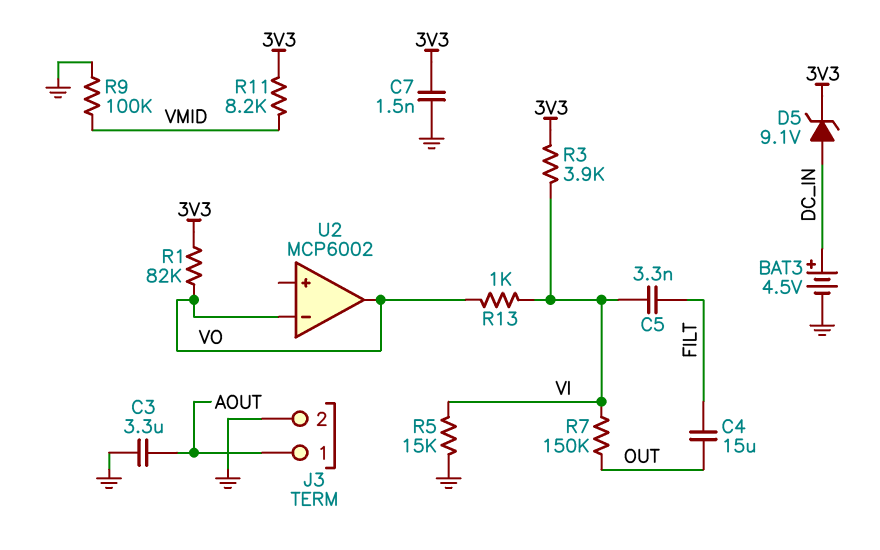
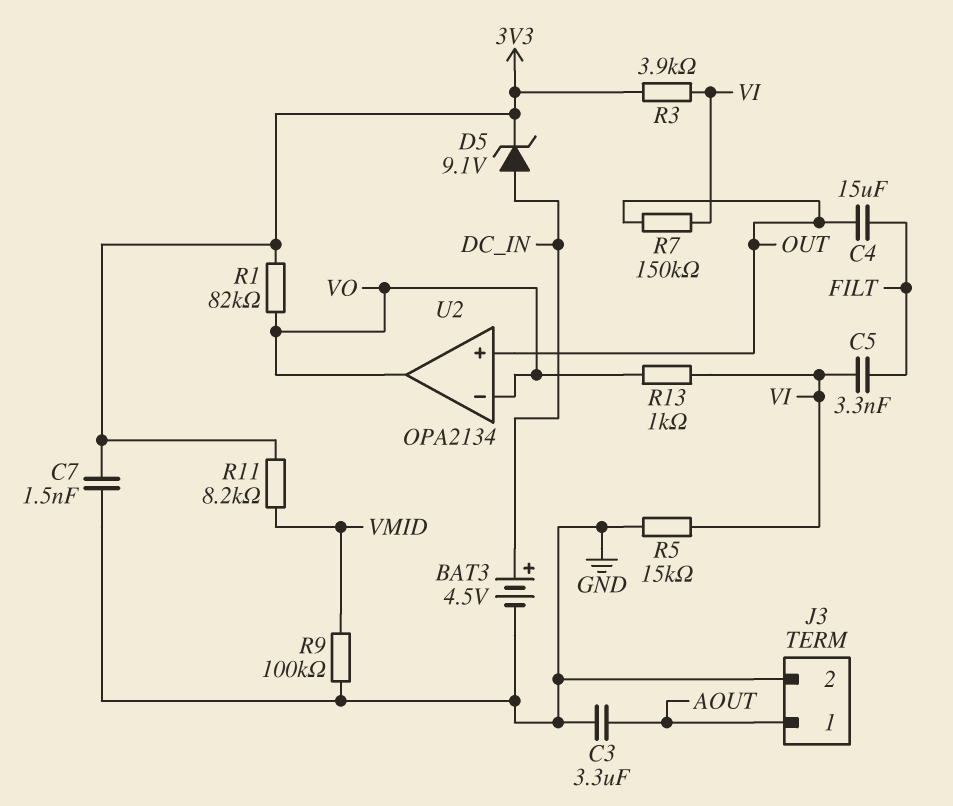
U2: MCP6002 -> OPA2134
U2 pin in+: none -> OUT

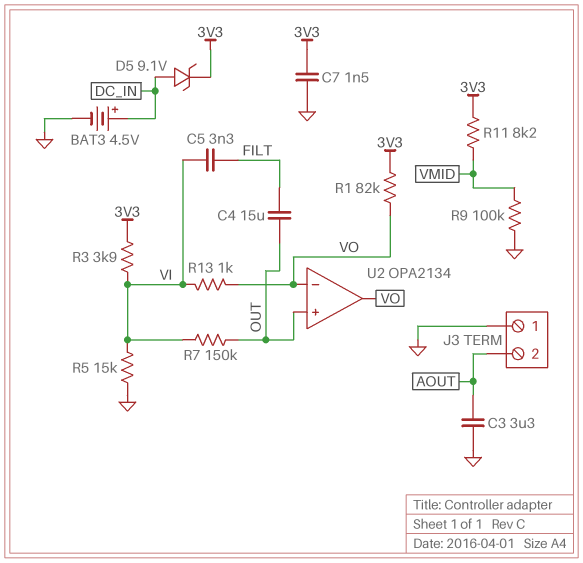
J3 pin 1: AOUT -> GND
J3 pin 2: GND -> AOUT

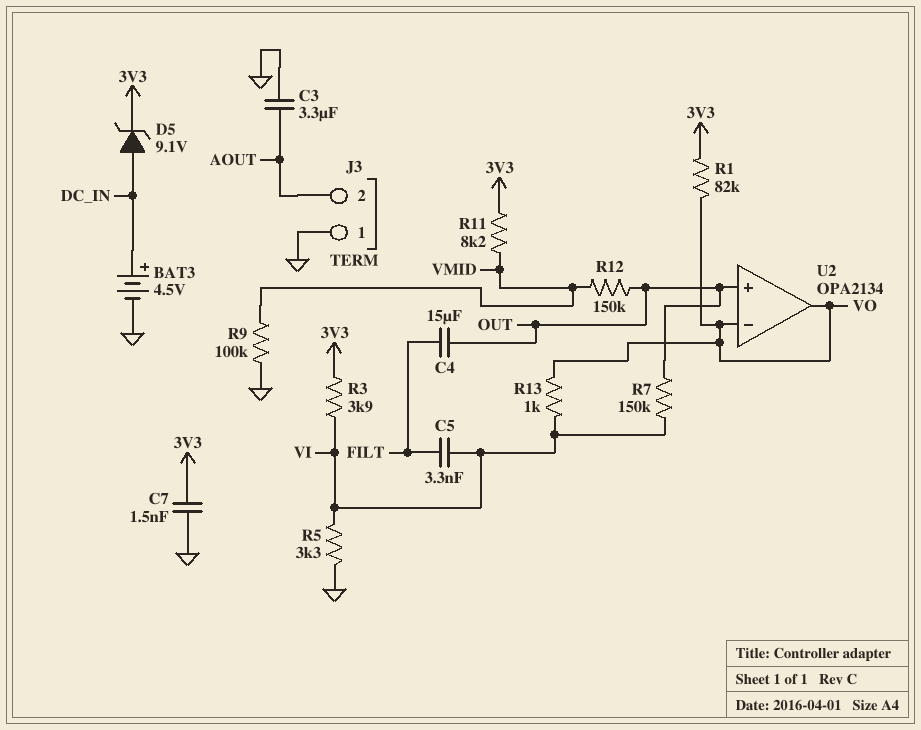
R5: 15k (GND, VI) -> 3.3k (GND, VI)
R12: none -> 150k (OUT, VMID)

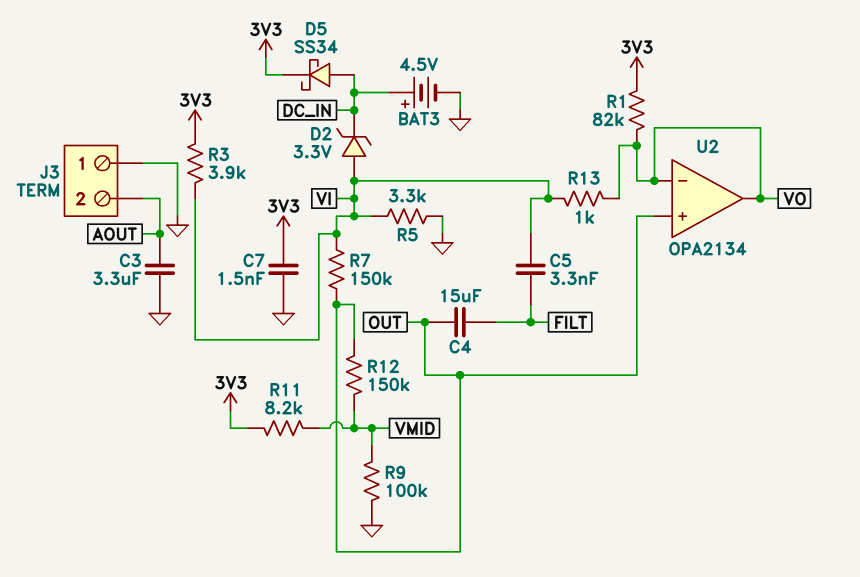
D2: none -> zener 3.3V (A VI, K DC_IN)
D5: zener 9.1V (A DC_IN, K 3V3) -> schottky SS34 (A DC_IN, K 3V3)

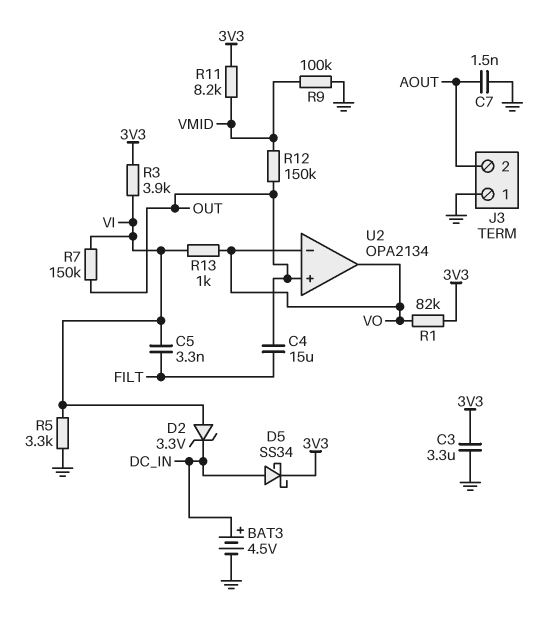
C3: 3.3uF (AOUT, GND) -> 3.3uF (3V3, GND)
C7: 1.5nF (3V3, GND) -> 1.5nF (AOUT, GND)

